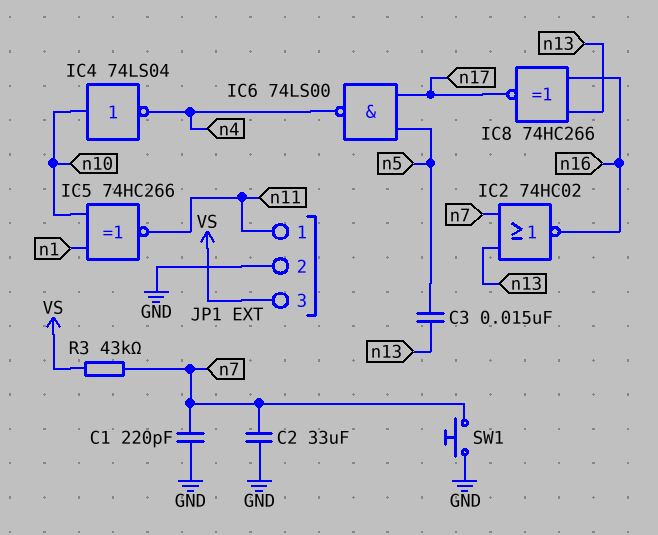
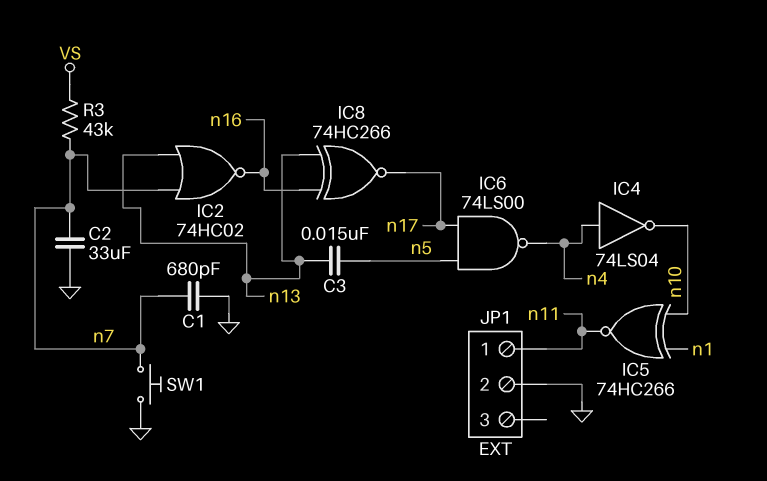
C1: 220pF (GND, n7) -> 680pF (GND, n7)
IC4: NOT 74LS04 (in n10, out n4) -> NOT 74LS04 (in n4, out n10)
JP1 pin 3: VS -> none

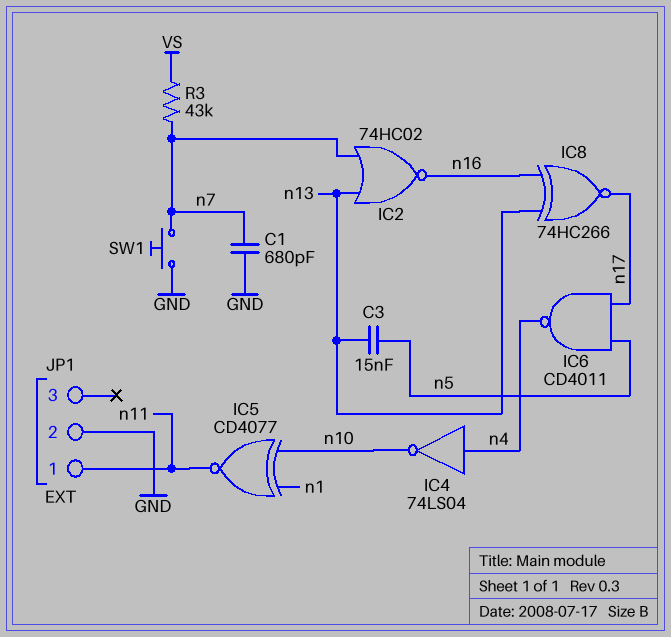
C2: 33uF (GND, n7) -> none
IC5: XNOR 74HC266 (in n1, in n10, out n11) -> XNOR CD4077 (in n1, in n10, out n11)
IC6: NAND 74LS00 (in n5, in n17, out n4) -> NAND CD4011 (in n5, in n17, out n4)

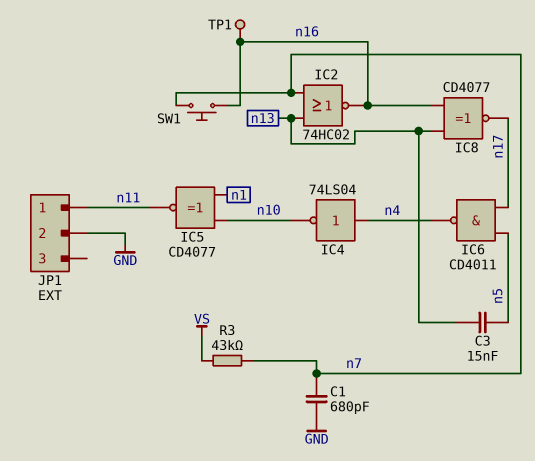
IC8: XNOR 74HC266 (in n13, in n16, out n17) -> XNOR CD4077 (in n13, in n16, out n17)
SW1: button (GND, n7) -> button (n7, n16)
TP1: none -> test point (n16)

